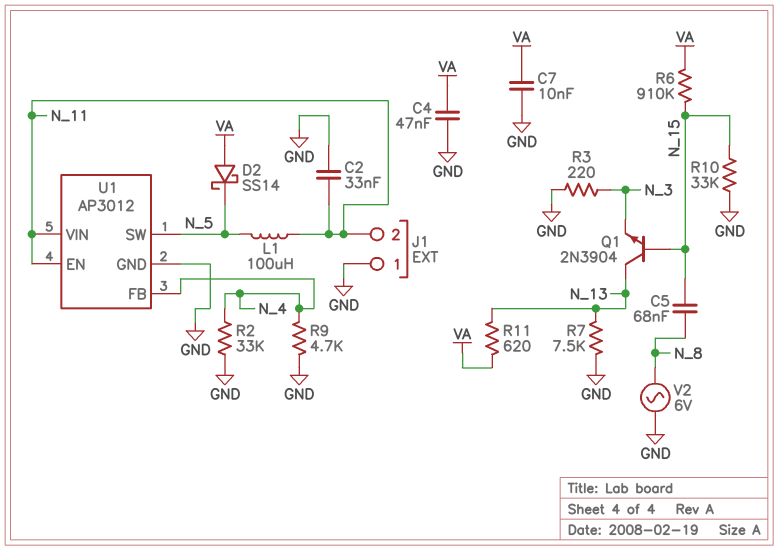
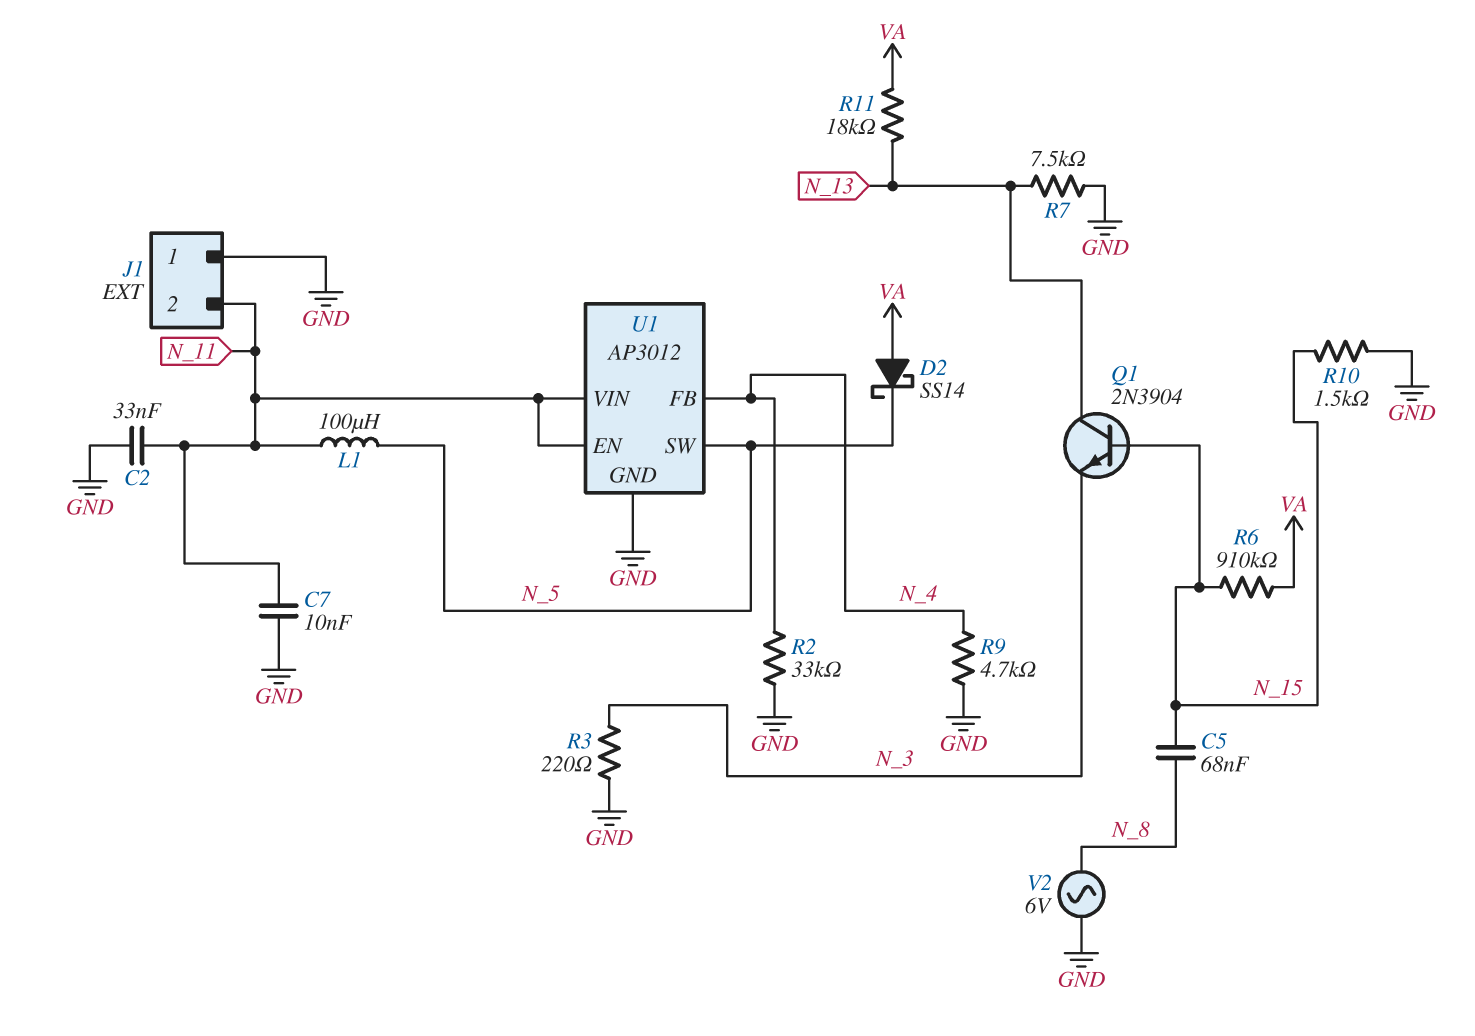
C4: 47nF (GND, VA) -> none
C7: 10nF (GND, VA) -> 10nF (GND, N_11)
R10: 33k (GND, N_15) -> 1.5k (GND, N_15)
R11: 620 (N_13, VA) -> 18k (N_13, VA)

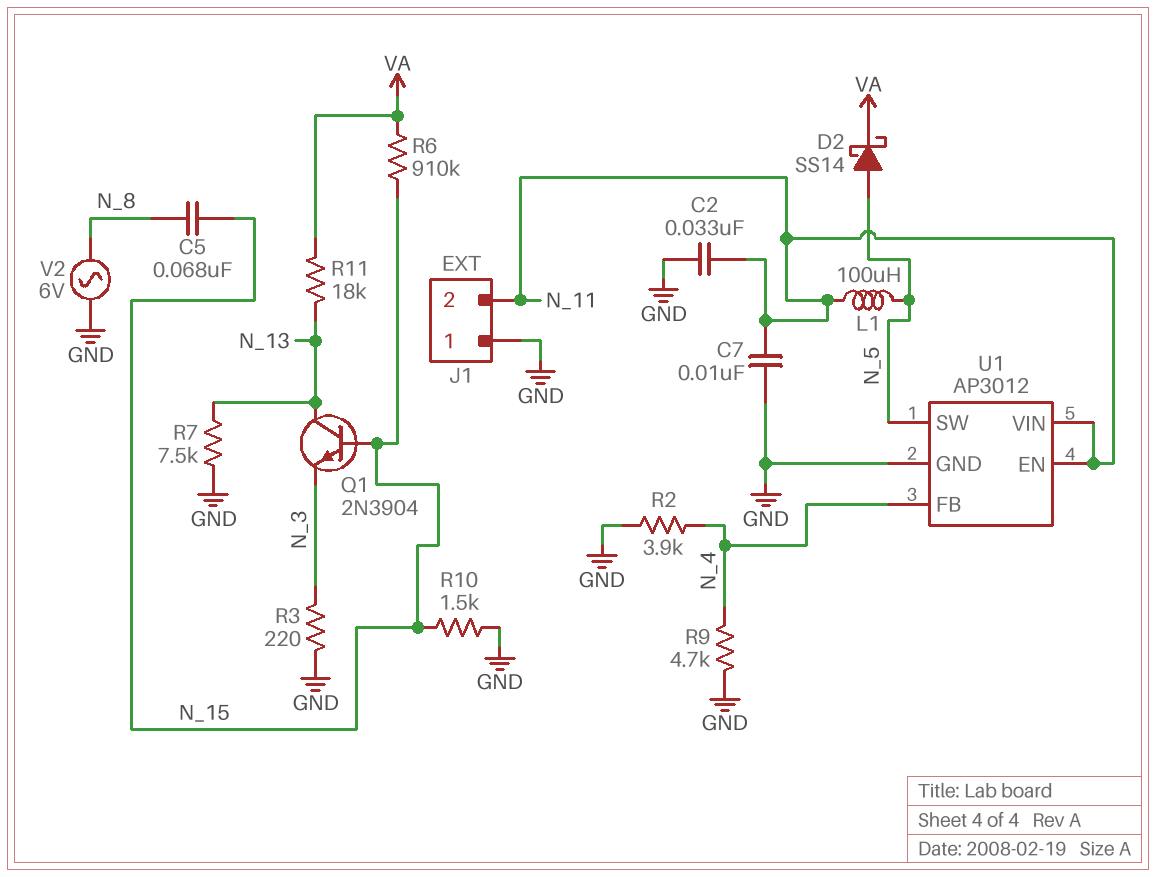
D2: schottky SS14 (A VA, K N_5) -> schottky SS14 (A N_5, K VA)
R2: 33k (GND, N_4) -> 3.9k (GND, N_4)

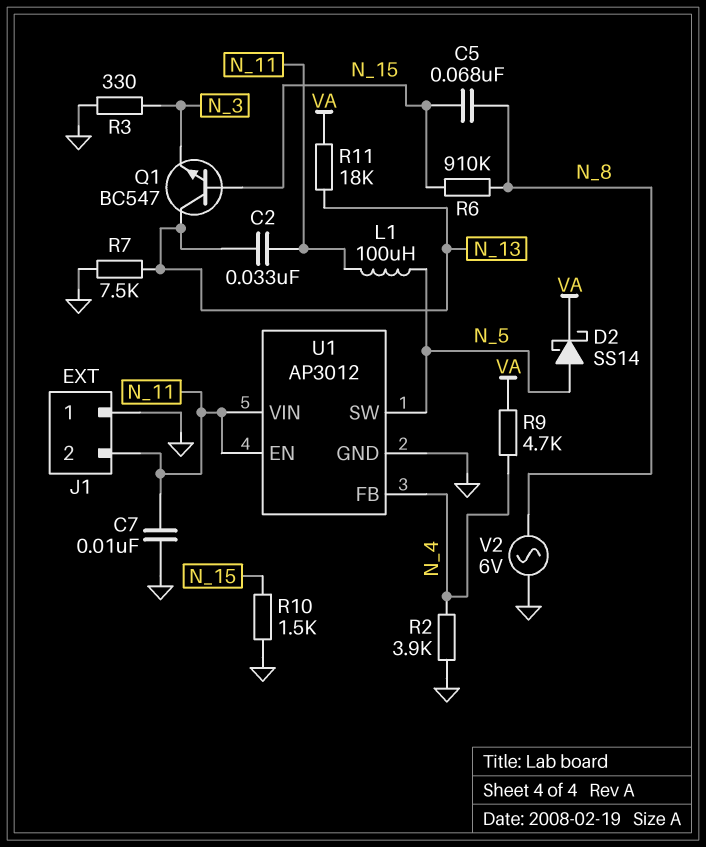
C2: 33nF (GND, N_11) -> 33nF (N_11, N_13)
Q1: NPN 2N3904 (B N_15, C N_13, E N_3) -> NPN BC547 (B N_15, C N_13, E N_3)
R3: 220 (GND, N_3) -> 330 (GND, N_3)
R6: 910k (N_15, VA) -> 910k (N_8, N_15)
R9: 4.7k (GND, N_4) -> 4.7k (N_4, VA)

